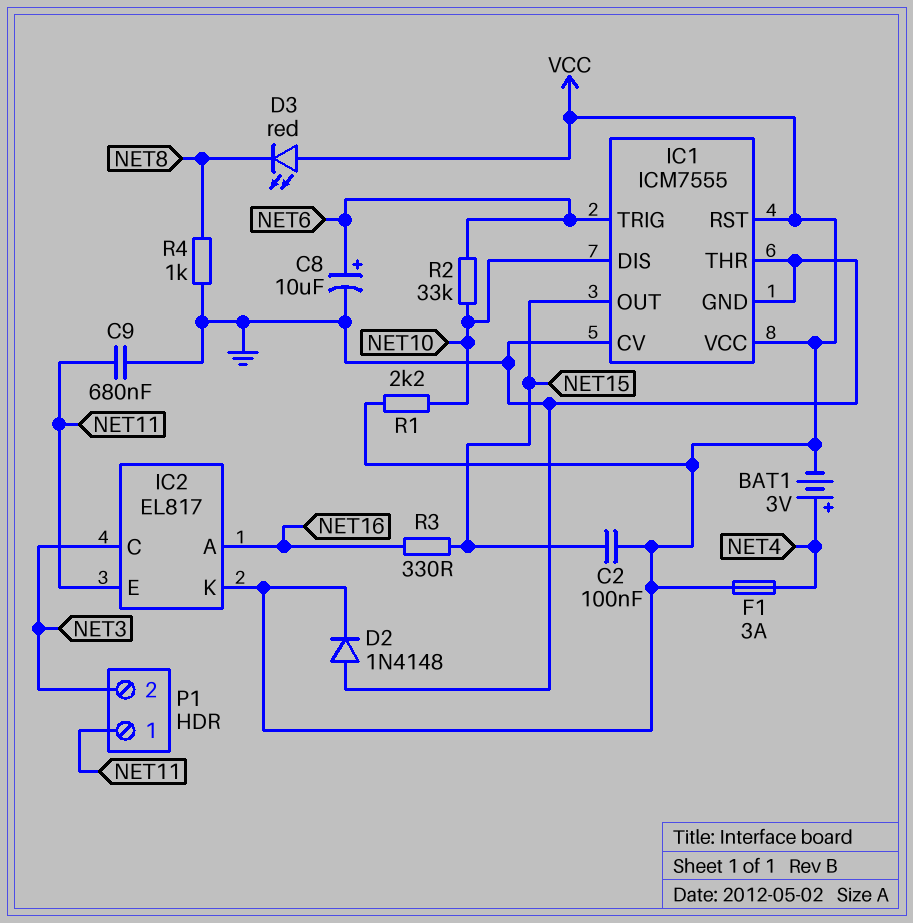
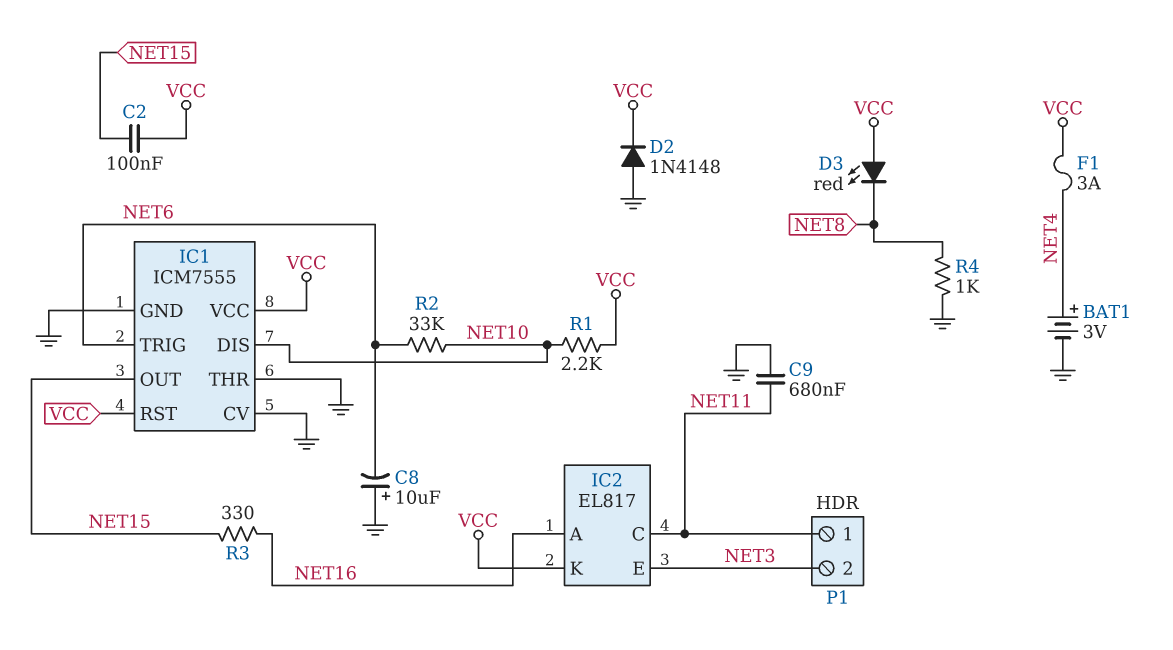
BAT1: 3V (plus NET4, minus VCC) -> 3V (plus NET4, minus GND)
C8: 10uF (plus NET6, minus GND) -> 10uF (plus GND, minus NET6)
IC2 pin C: NET3 -> NET11
IC2 pin E: NET11 -> NET3

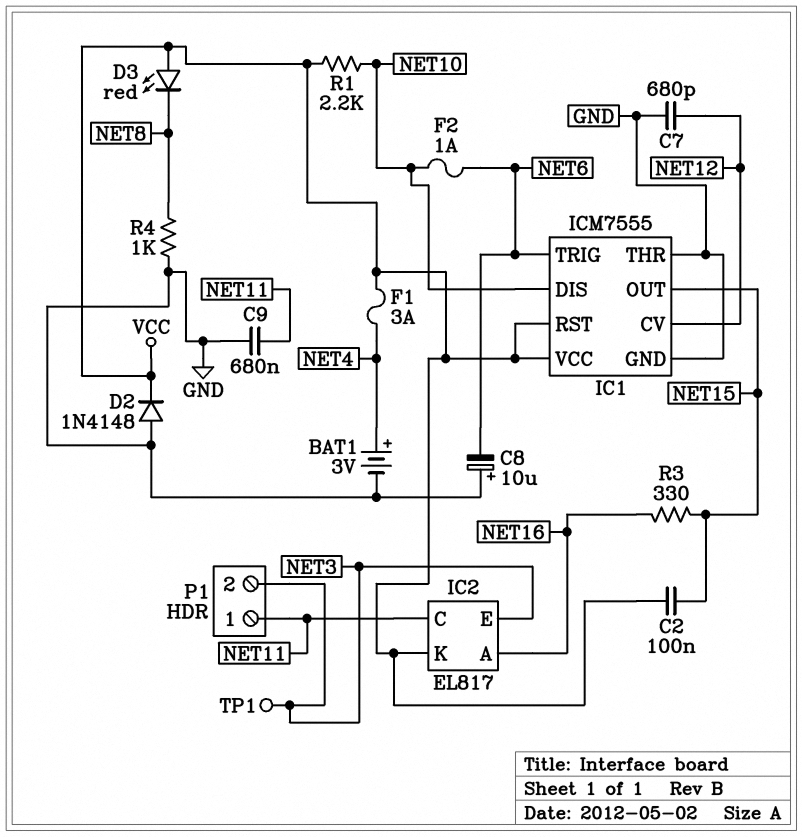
C7: none -> 680pF (GND, NET12)
F2: none -> 1A (NET6, NET10)
IC1 pin CV: GND -> NET12
R2: 33k (NET6, NET10) -> none
TP1: none -> test point (NET3)

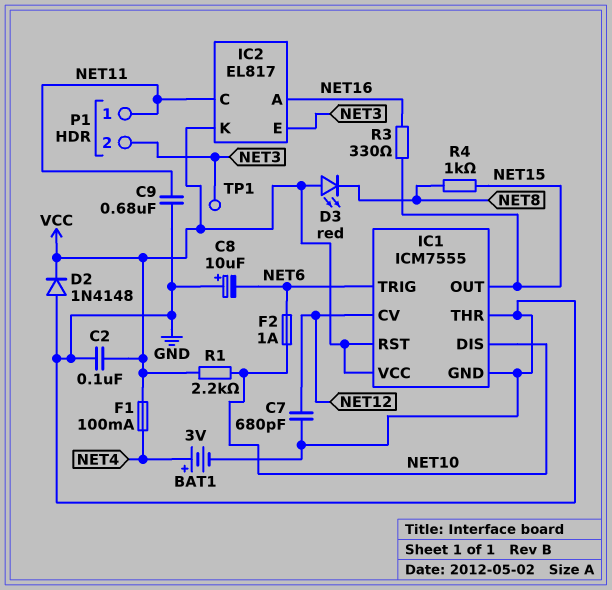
C2: 100nF (NET15, VCC) -> 100nF (GND, VCC)
F1: 3A (NET4, VCC) -> 100mA (NET4, VCC)
R4: 1k (GND, NET8) -> 1k (NET8, NET15)

